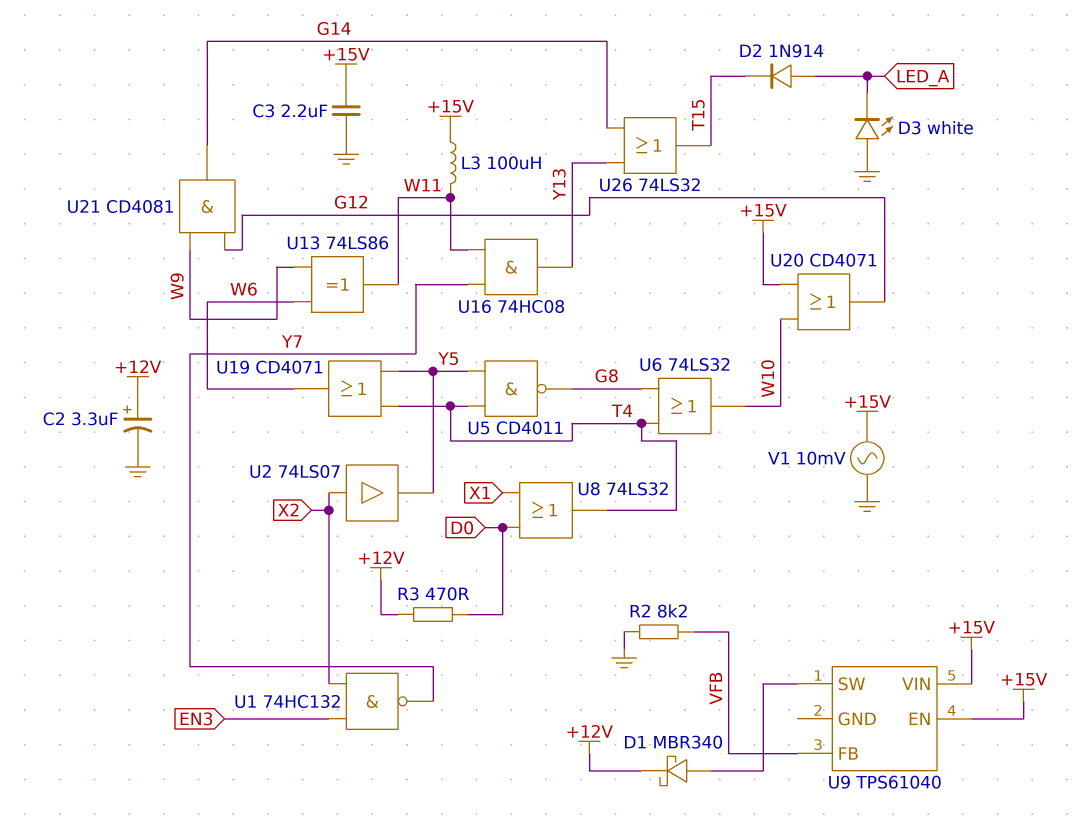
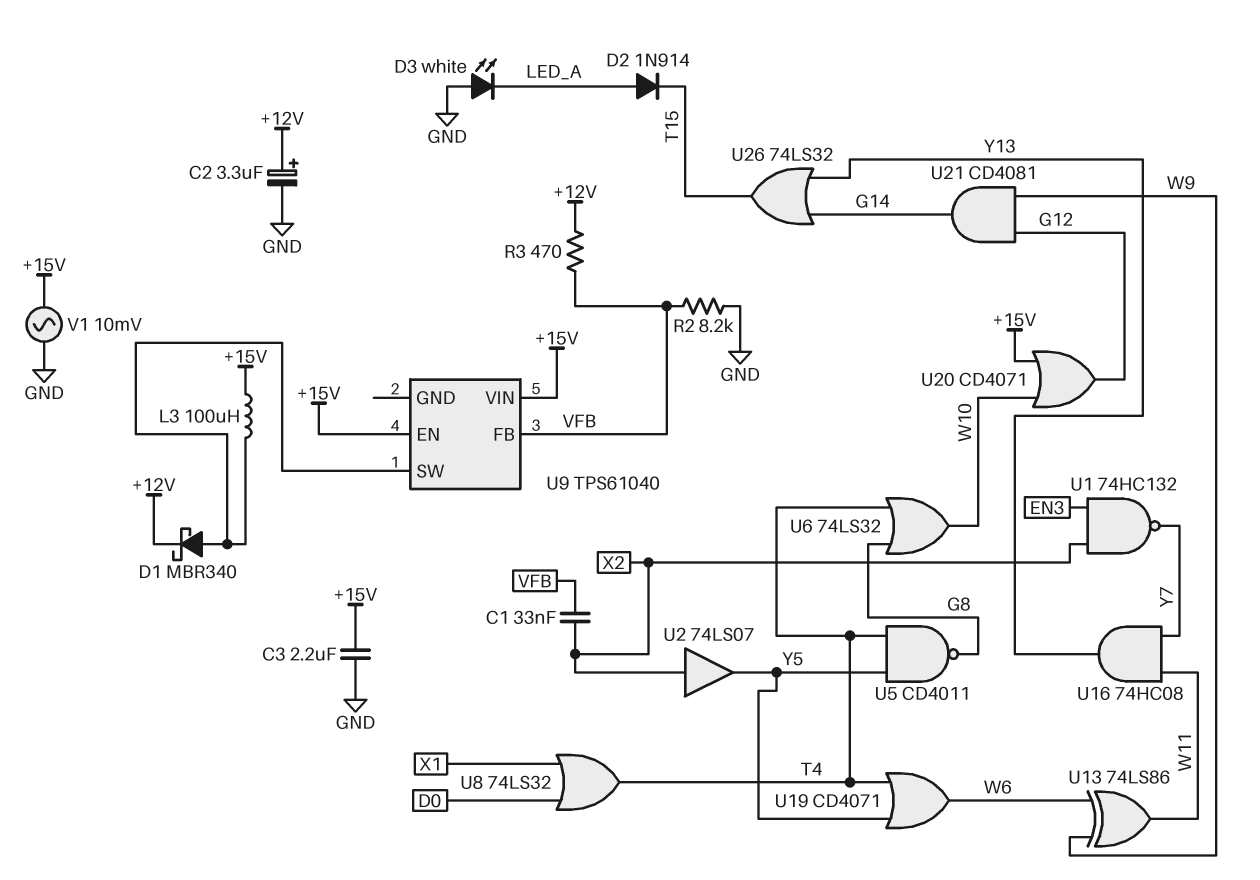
C1: none -> 33nF (VFB, X2)
L3: 100uH (+15V, W11) -> 100uH (+15V, U9/SW)
R3: 470 (+12V, D0) -> 470 (+12V, VFB)

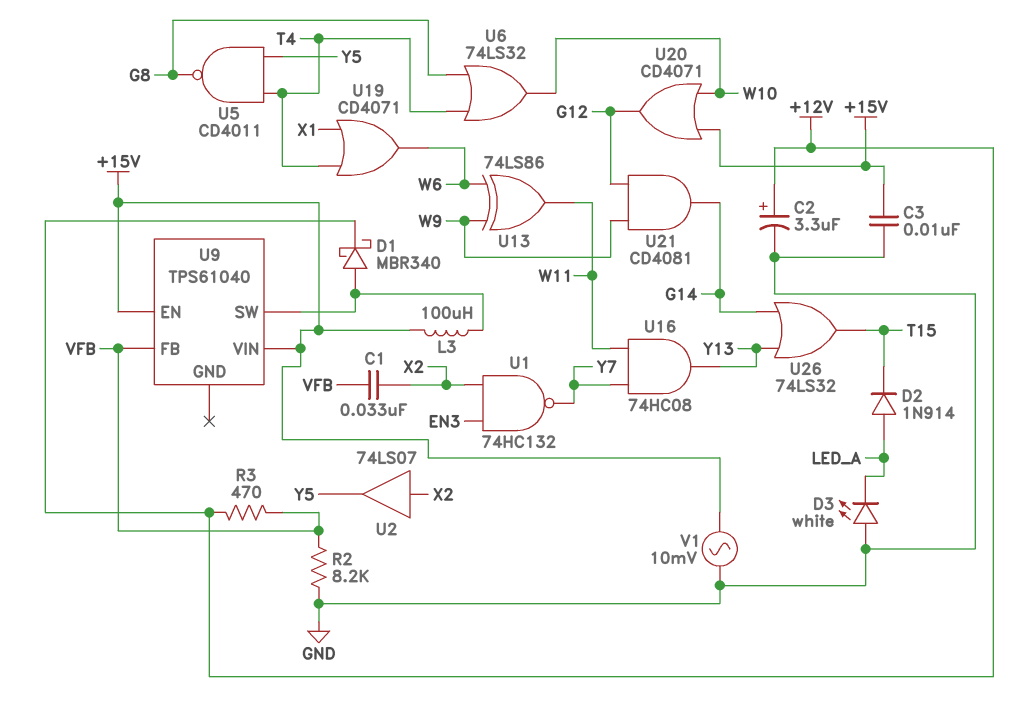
C3: 2.2uF (+15V, GND) -> 10nF (+15V, GND)
U8: OR 74LS32 (in D0, in X1, out T4) -> none
U19: OR CD4071 (in T4, in Y5, out W6) -> OR CD4071 (in T4, in X1, out W6)

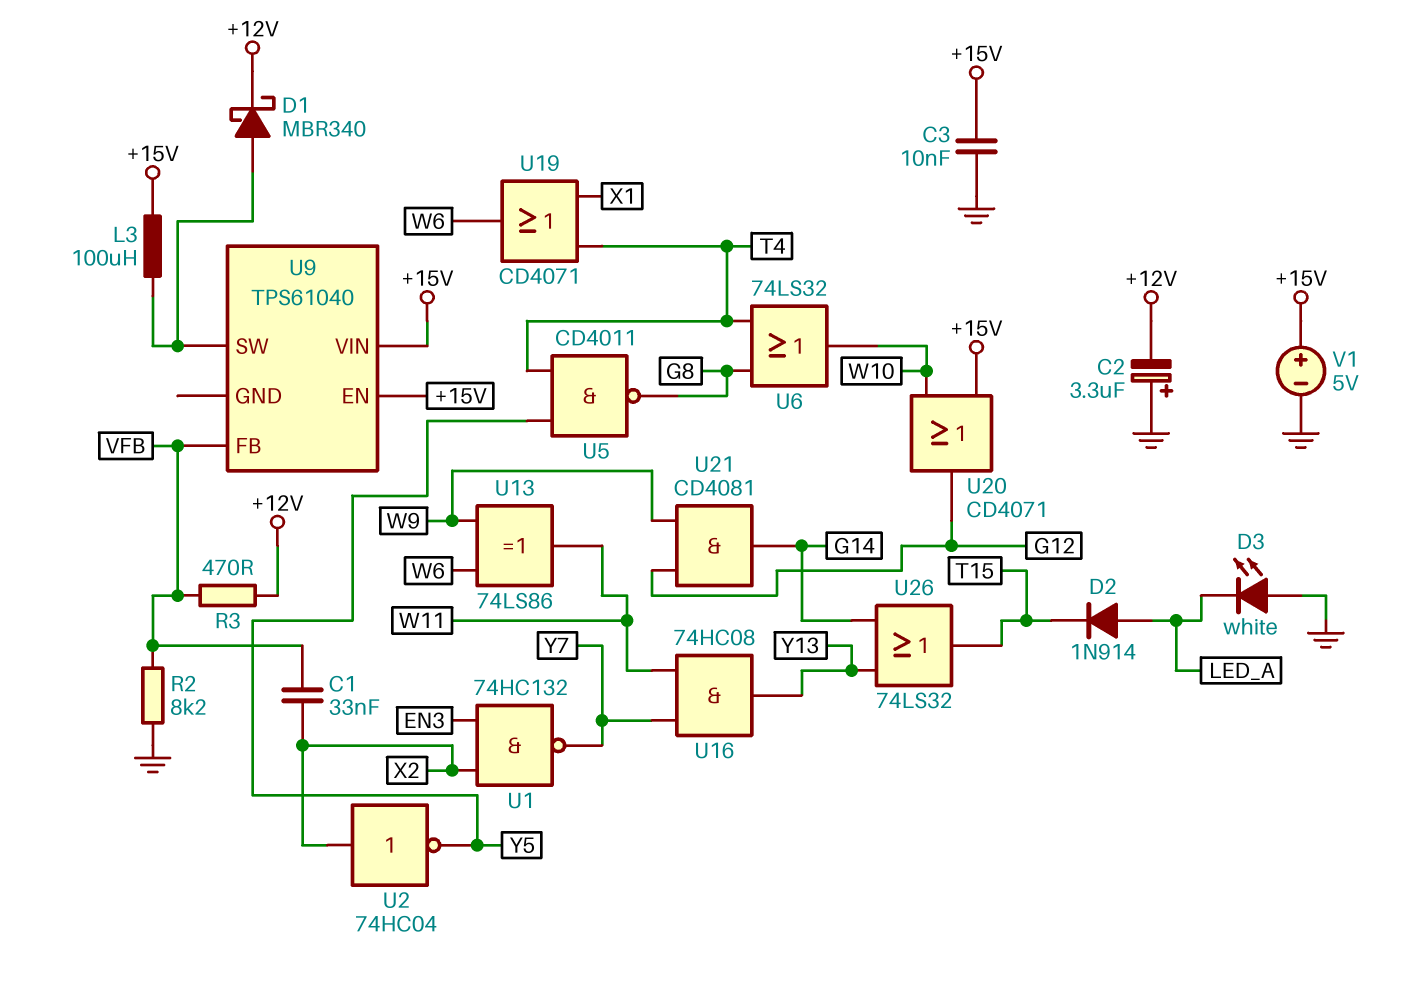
C2: 3.3uF (plus +12V, minus GND) -> 3.3uF (plus GND, minus +12V)
U2: buffer 74LS07 (in X2, out Y5) -> NOT 74HC04 (in X2, out Y5)
V1: AC 10mV (+15V, GND) -> 5V (plus +15V, minus GND)

